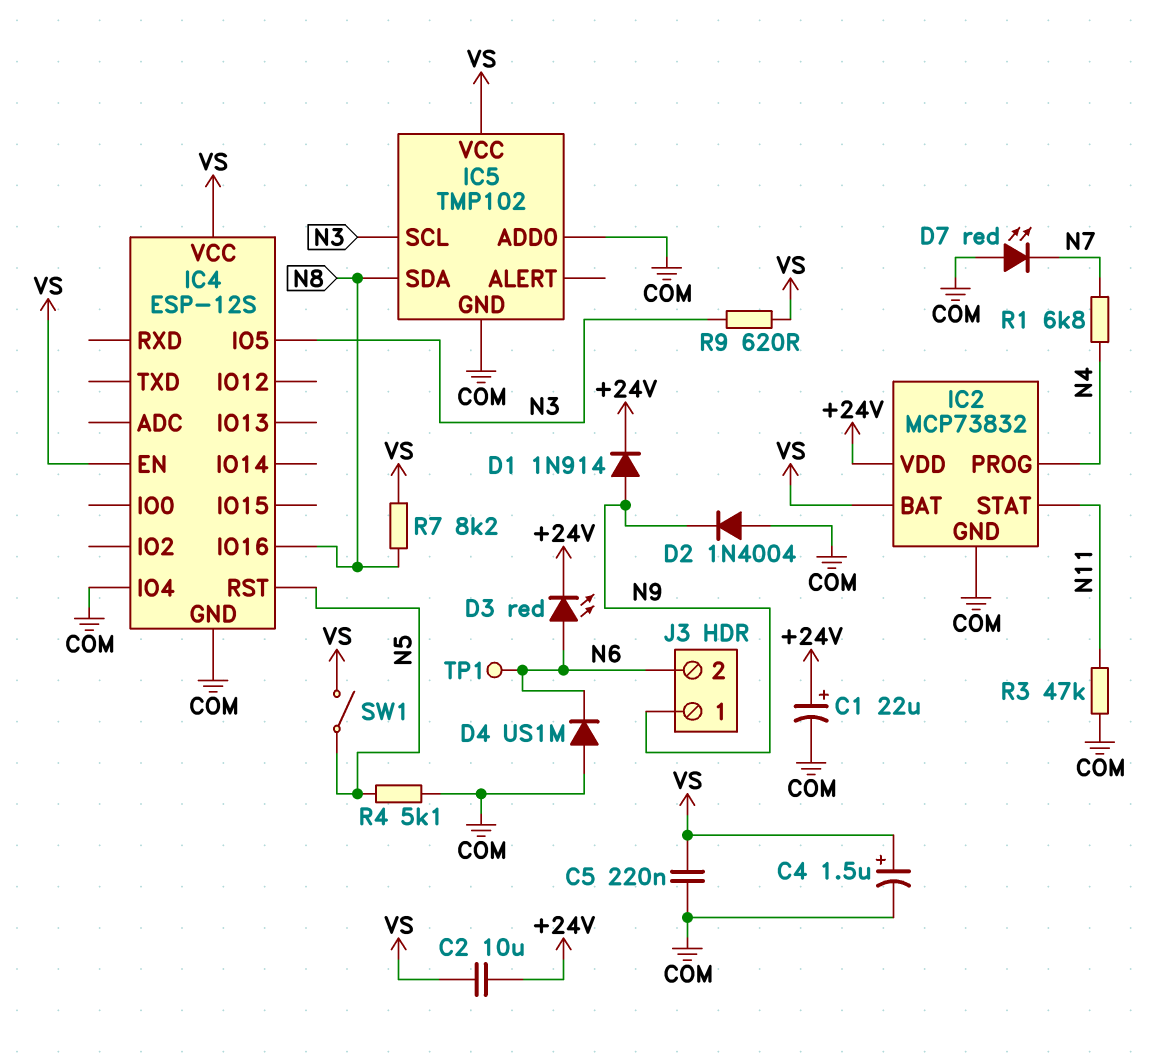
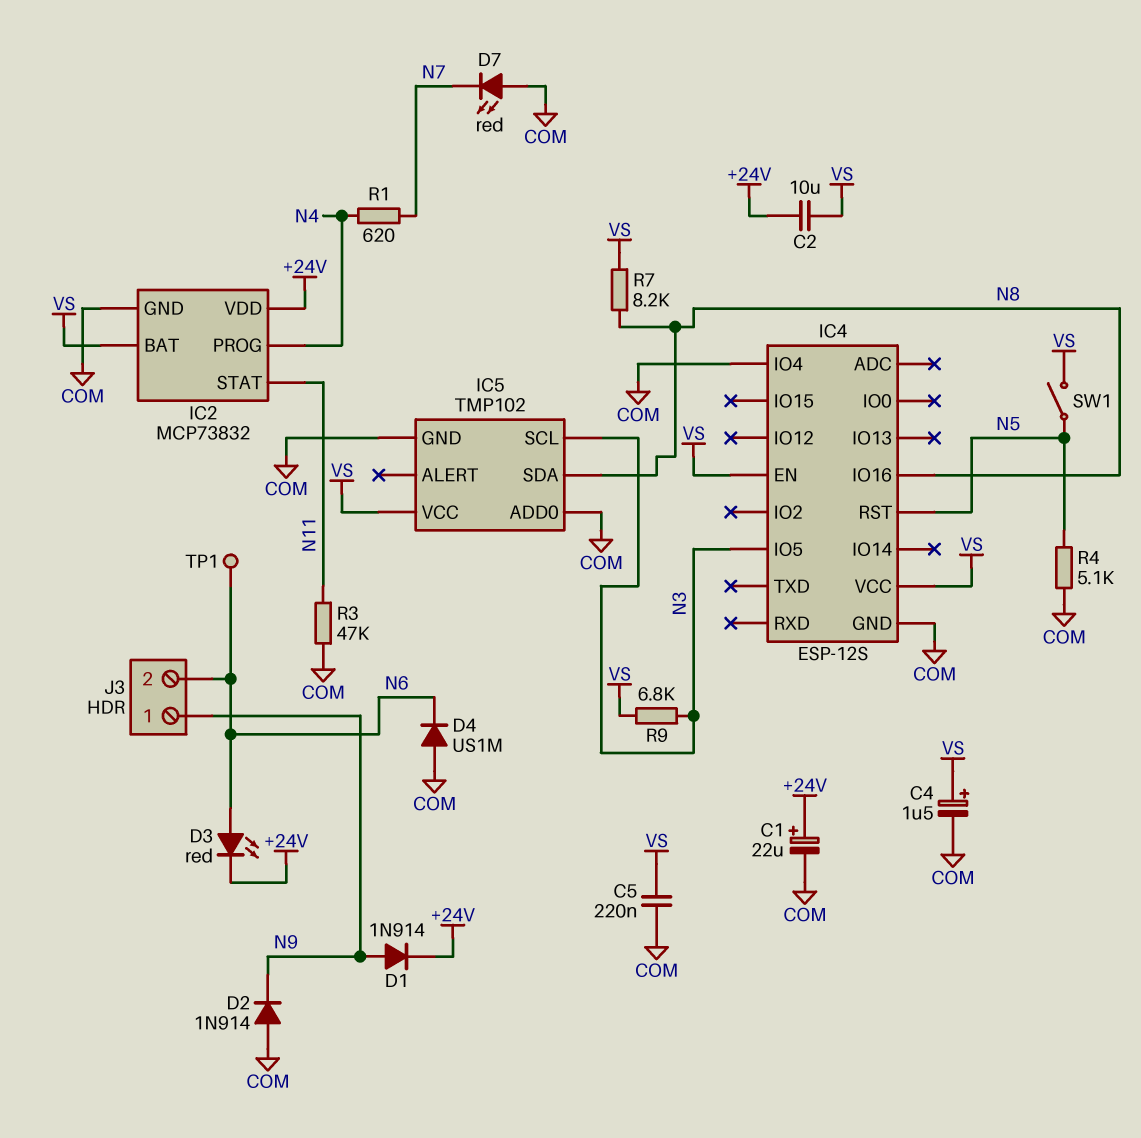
D2: diode 1N4004 (A COM, K N9) -> diode 1N914 (A COM, K N9)
R1: 6.8k (N4, N7) -> 620 (N4, N7)
R9: 620 (N3, VS) -> 6.8k (N3, VS)

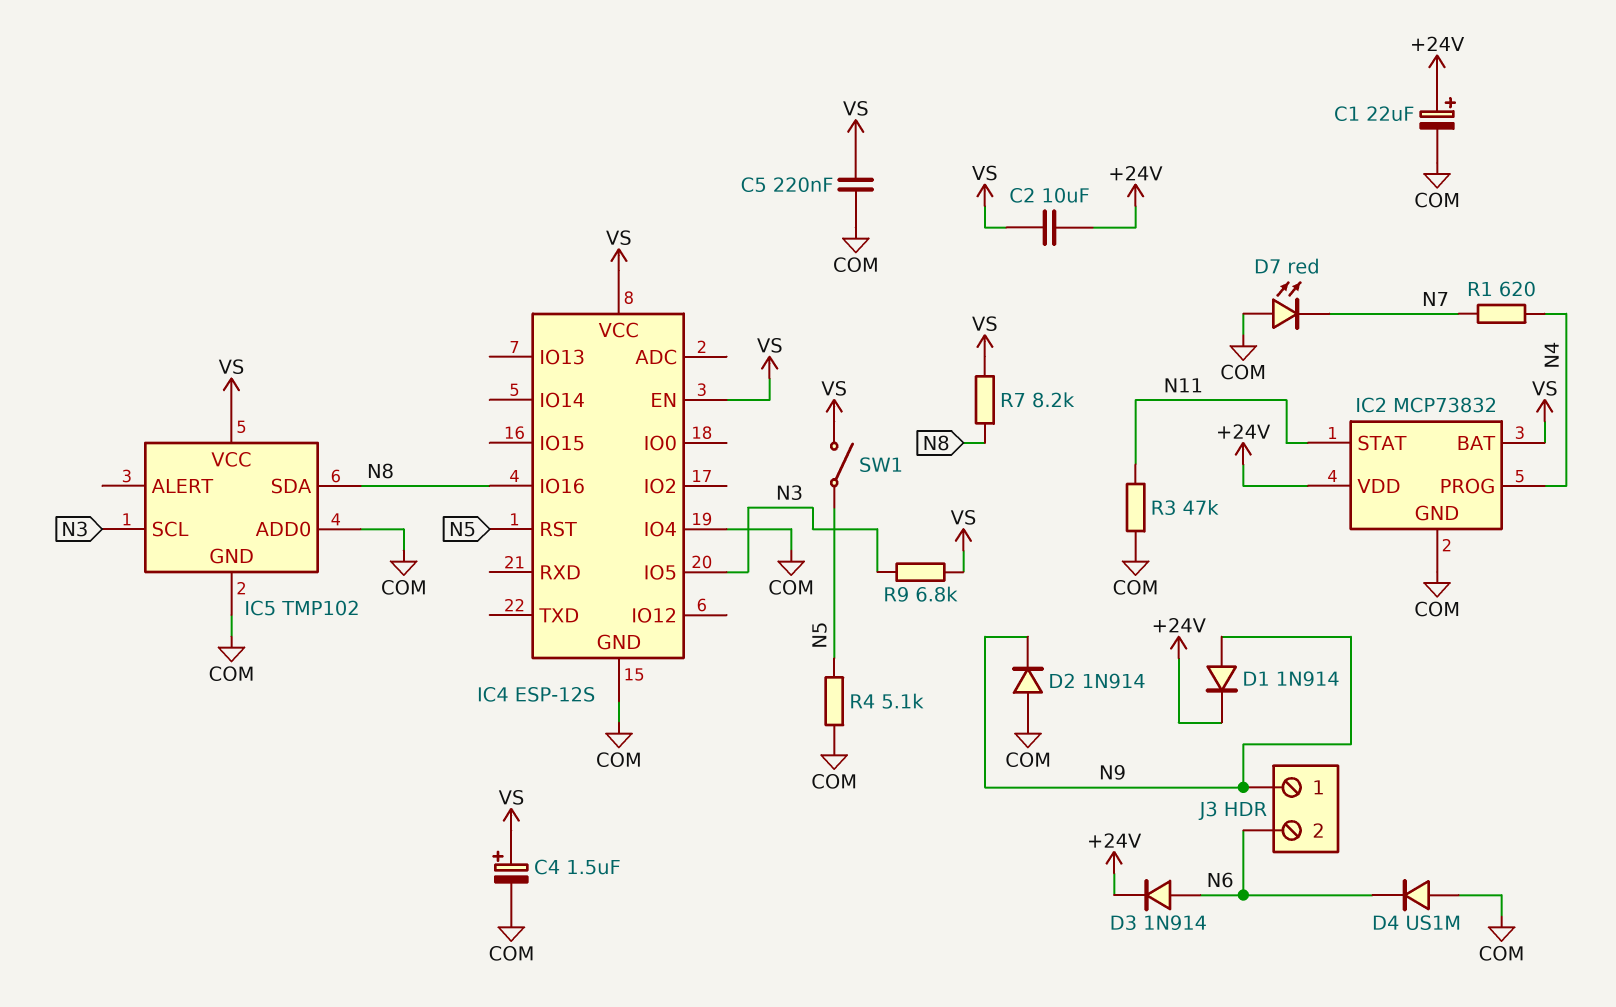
D3: LED red (A N6, K +24V) -> diode 1N914 (A N6, K +24V)
TP1: test point (N6) -> none

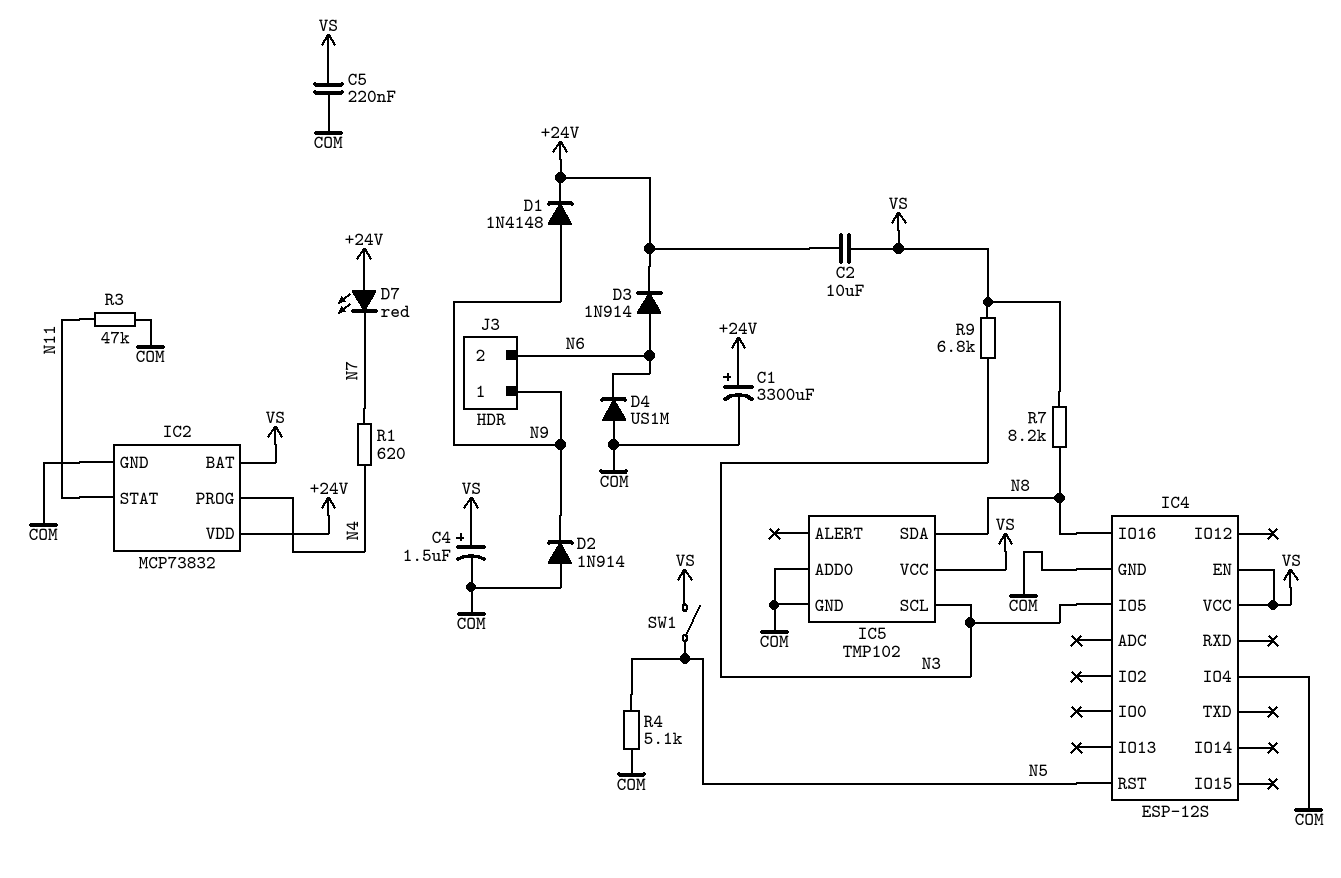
C1: 22uF (plus +24V, minus COM) -> 3300uF (plus +24V, minus COM)
D1: diode 1N914 (A N9, K +24V) -> diode 1N4148 (A N9, K +24V)
D7: LED red (A COM, K N7) -> LED red (A +24V, K N7)

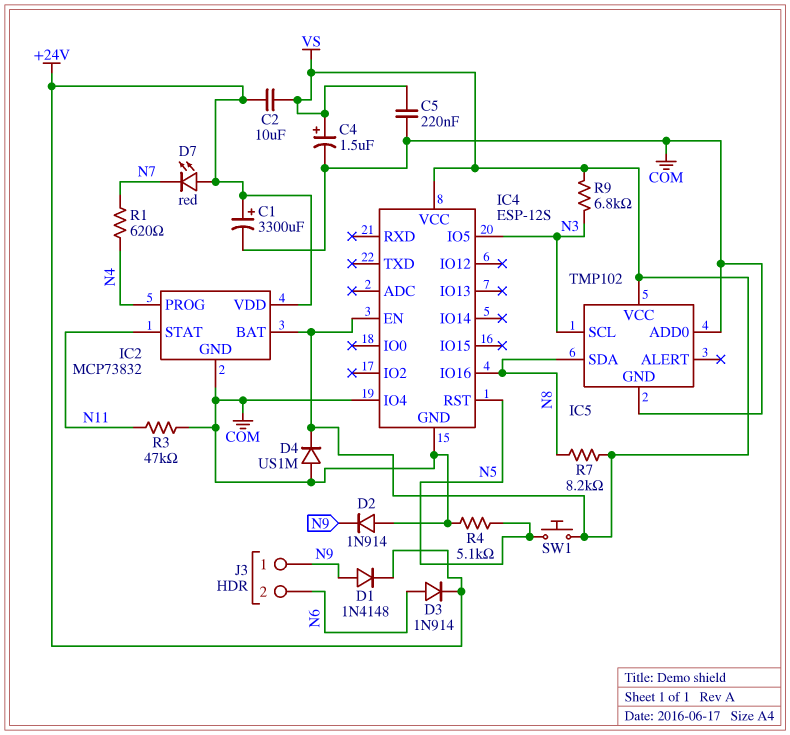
D4: diode US1M (A COM, K N6) -> diode US1M (A COM, K VS)
SW1: switch (N5, VS) -> button (N5, VS)

